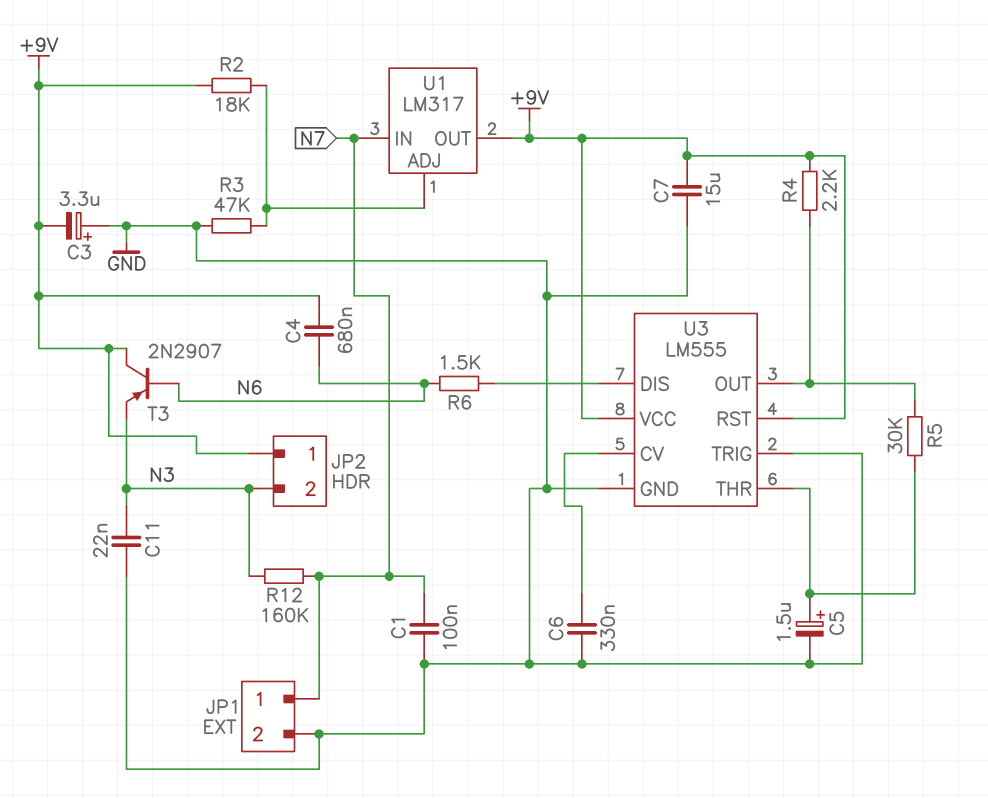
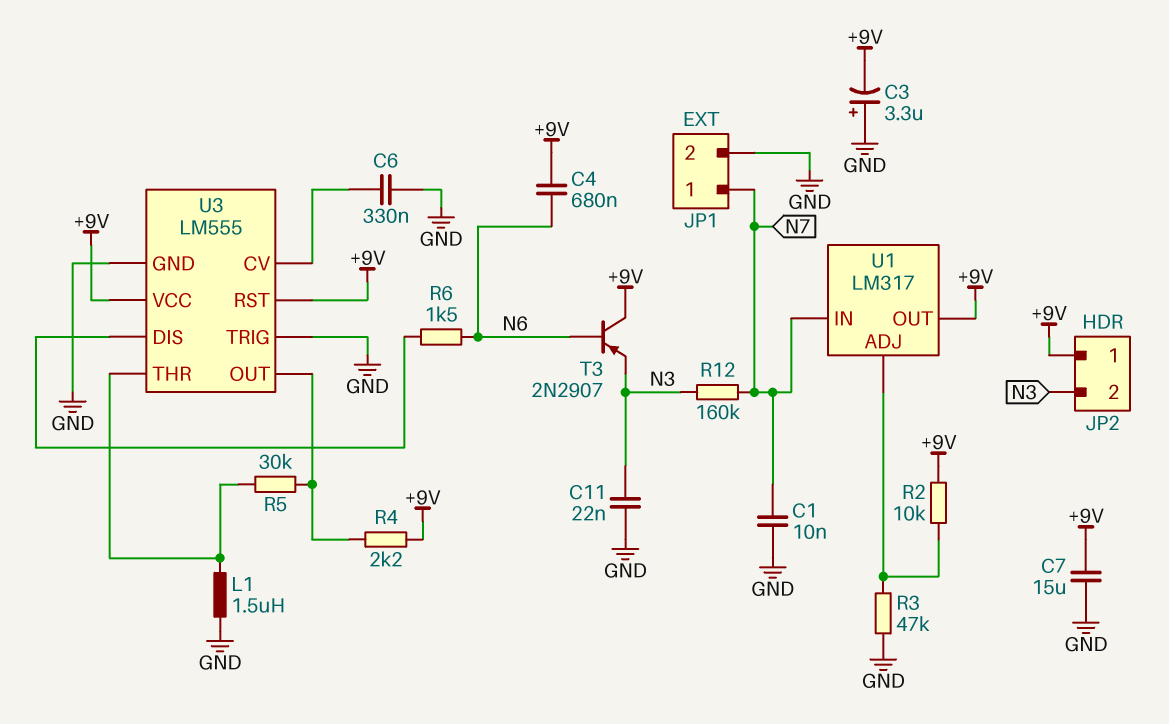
C1: 100nF (GND, N7) -> 10nF (GND, N7)
C5: 1.5uF (plus U3/THR, minus GND) -> none
L1: none -> 1.5uH (GND, U3/THR)
R2: 18k (+9V, U1/ADJ) -> 10k (+9V, U1/ADJ)

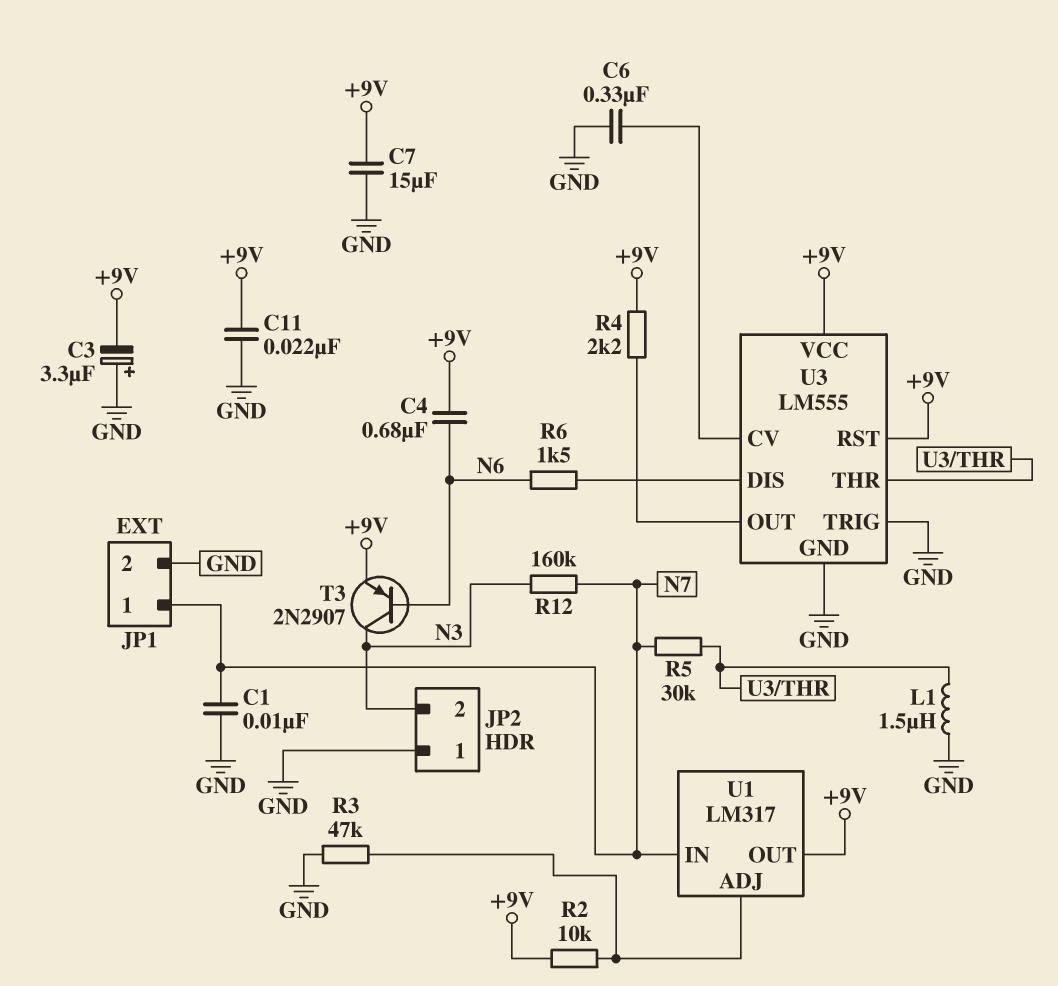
C11: 22nF (GND, N3) -> 22nF (+9V, GND)
JP2 pin 1: +9V -> GND
R5: 30k (U3/OUT, U3/THR) -> 30k (N7, U3/THR)
T3: PNP 2N2907 (B N6, C +9V, E N3) -> PNP 2N2907 (B N6, C N3, E +9V)

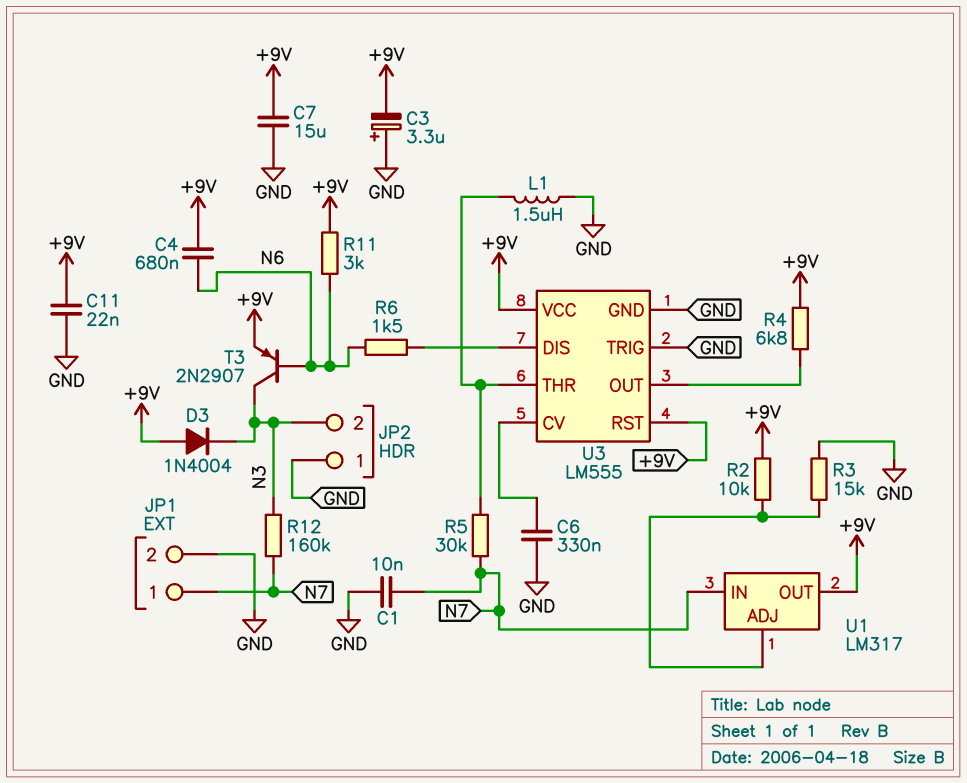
D3: none -> diode 1N4004 (A +9V, K N3)
R3: 47k (GND, U1/ADJ) -> 15k (GND, U1/ADJ)
R4: 2.2k (+9V, U3/OUT) -> 6.8k (+9V, U3/OUT)
R11: none -> 3k (+9V, N6)

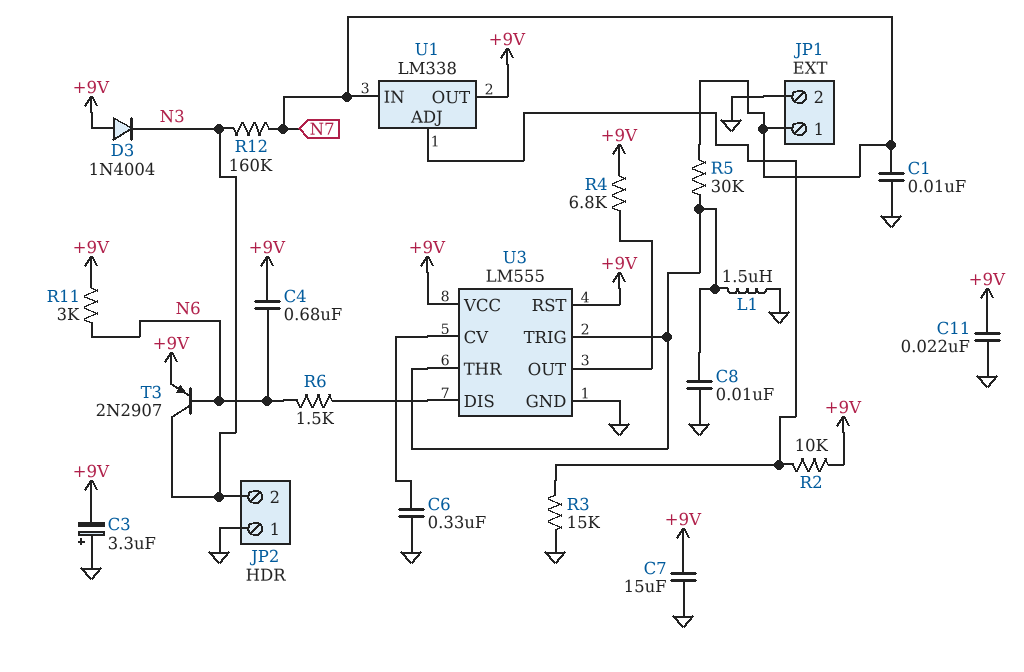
C8: none -> 10nF (GND, U3/THR)
U1: LM317 -> LM338
U3 pin TRIG: GND -> U3/THR

